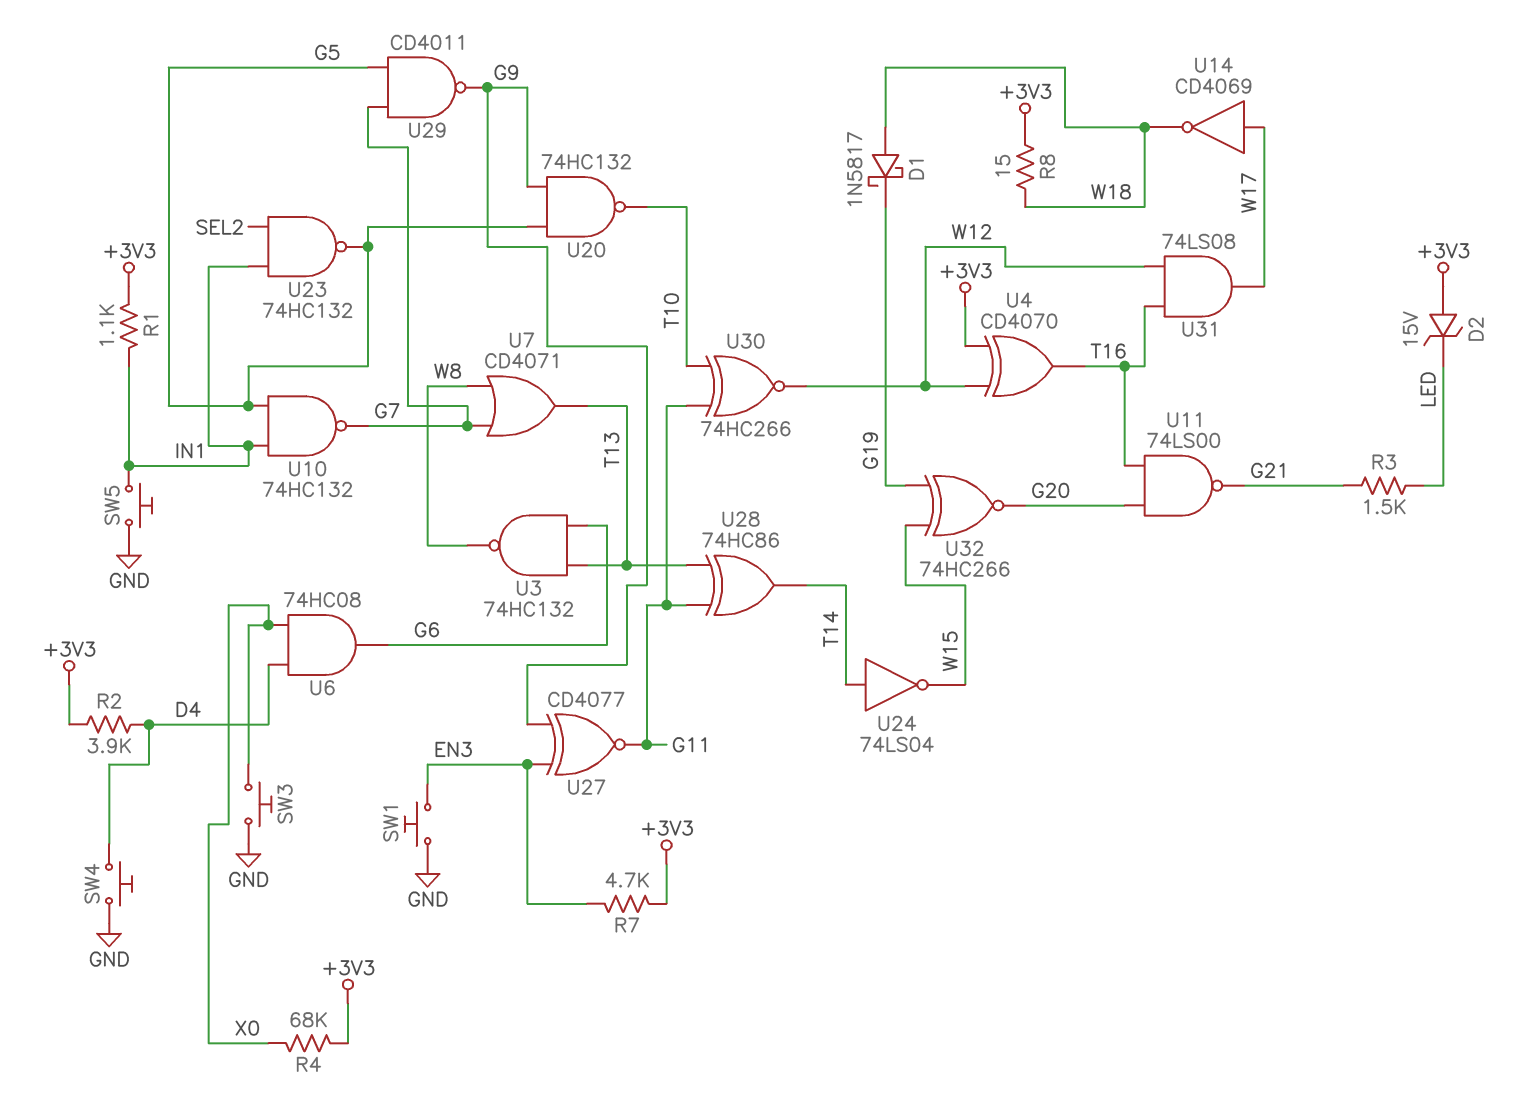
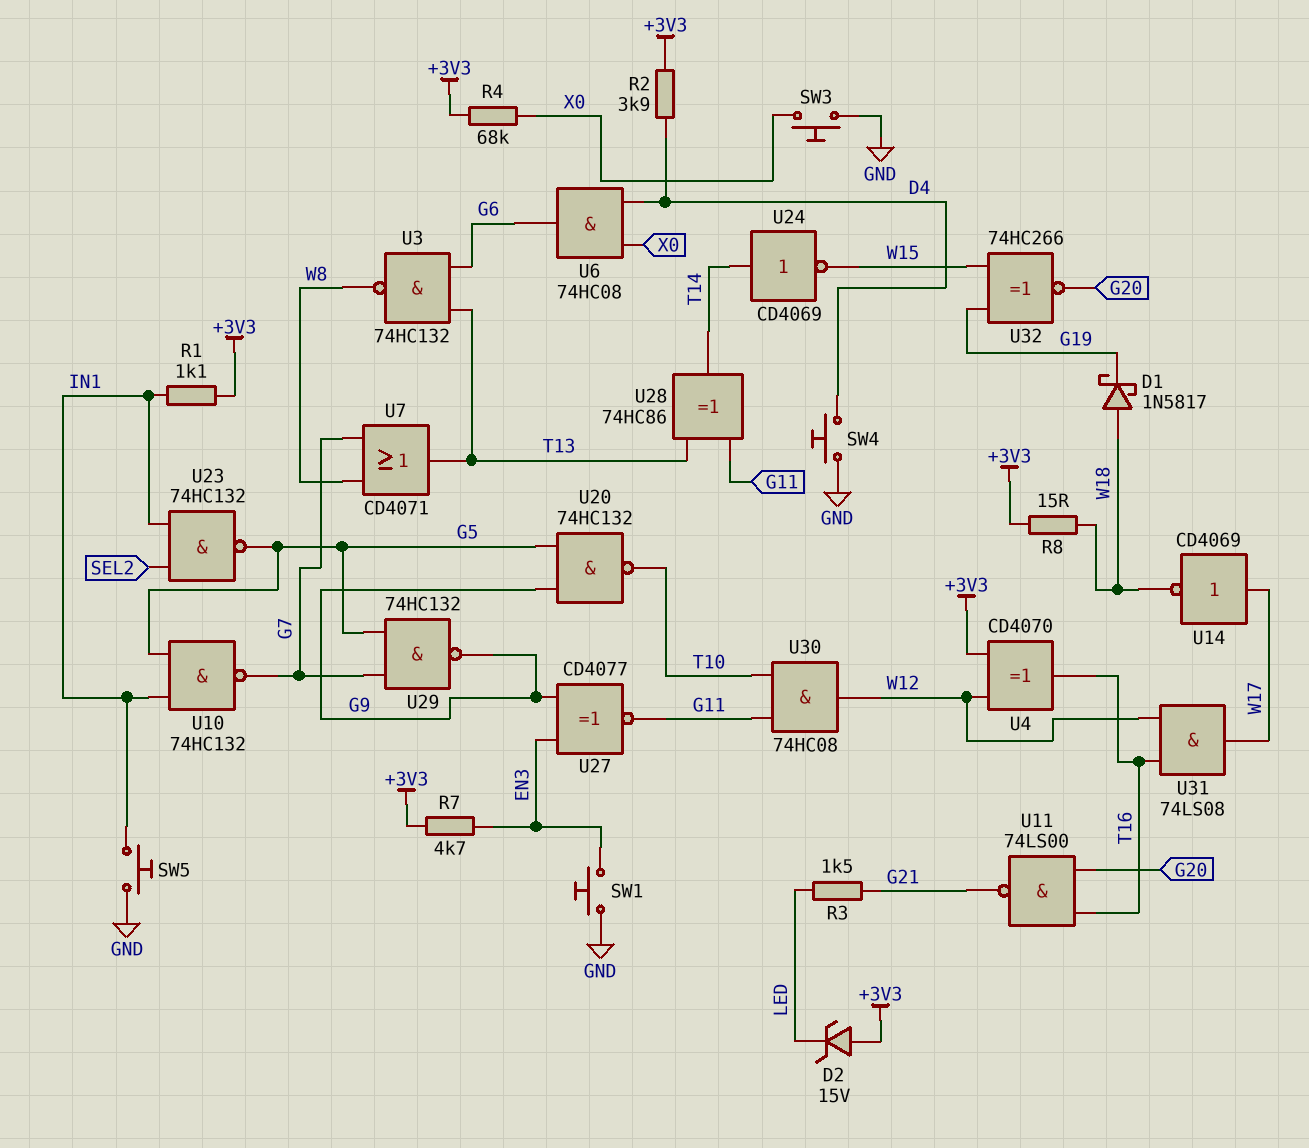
U24: NOT 74LS04 (in T14, out W15) -> NOT CD4069 (in T14, out W15)
U29: NAND CD4011 (in G5, in G7, out G9) -> NAND 74HC132 (in G5, in G7, out G9)
U30: XNOR 74HC266 (in G11, in T10, out W12) -> AND 74HC08 (in G11, in T10, out W12)

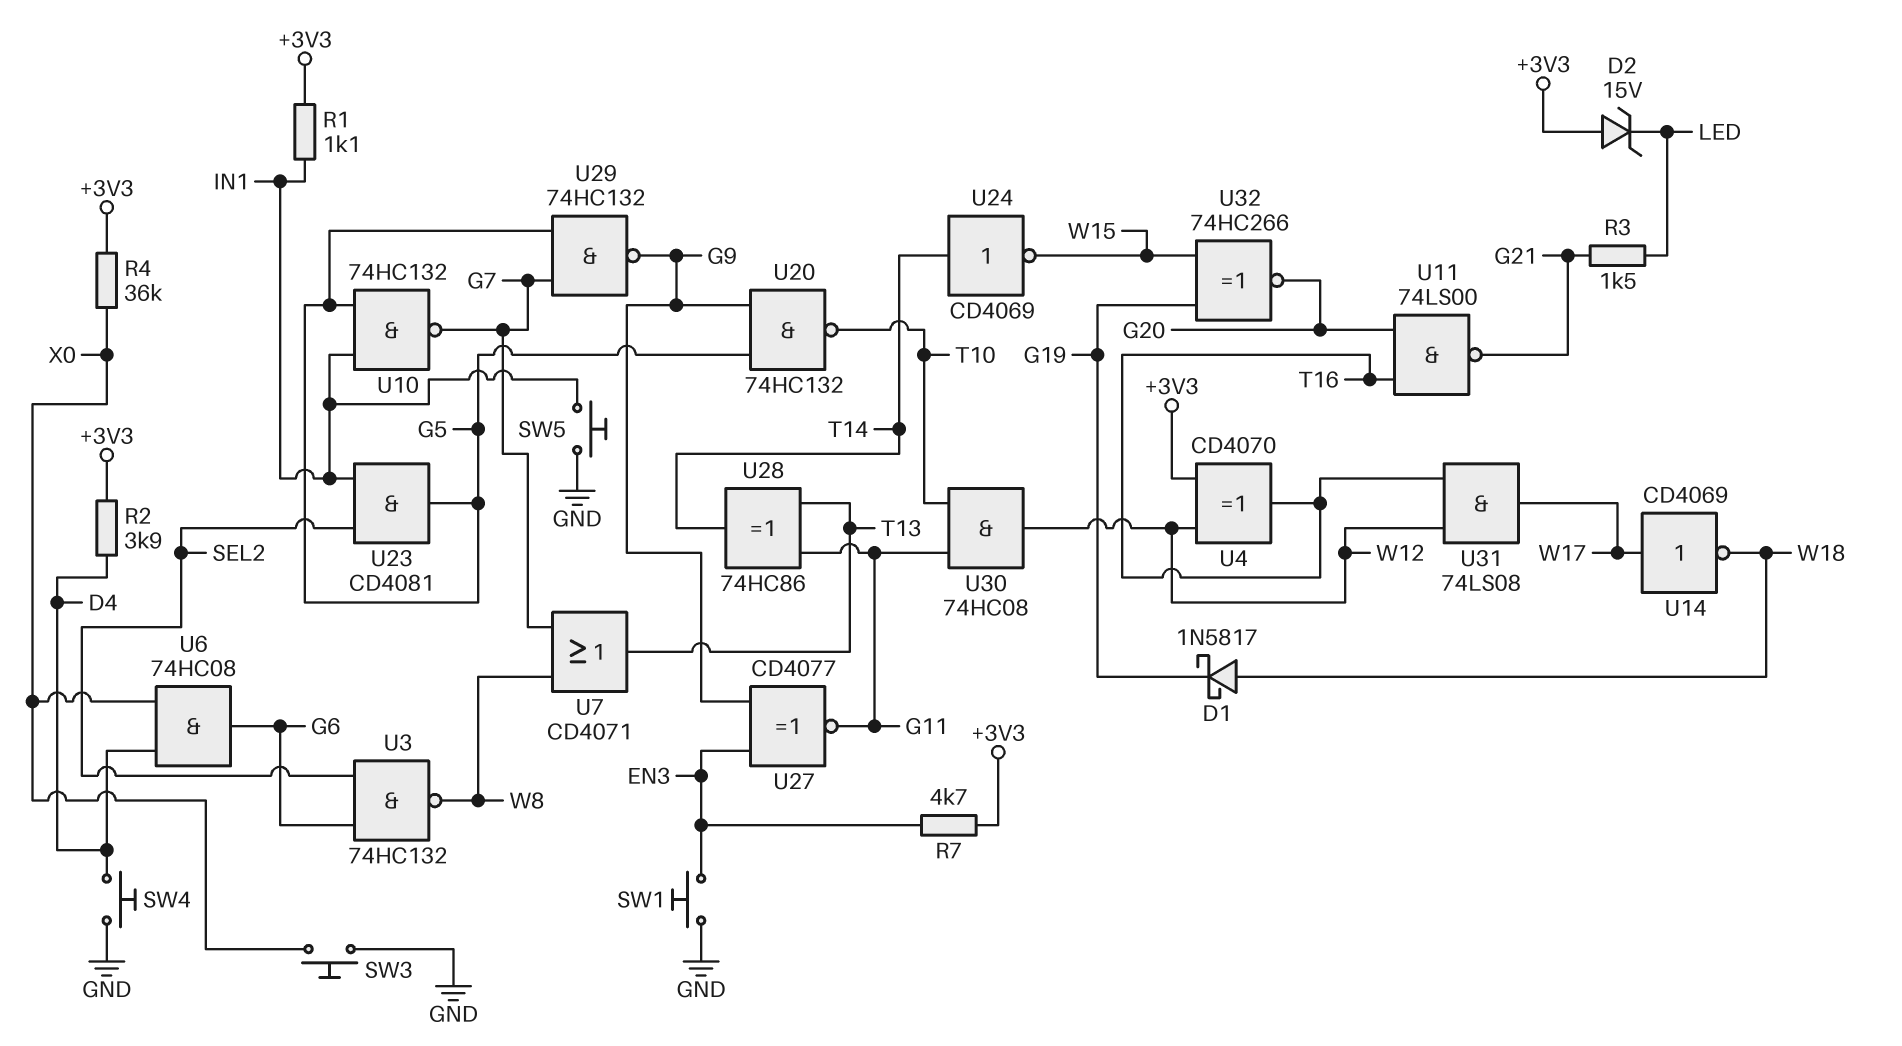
R4: 68k (+3V3, X0) -> 36k (+3V3, X0)
R8: 15 (+3V3, W18) -> none
U3: NAND 74HC132 (in G6, in T13, out W8) -> NAND 74HC132 (in G6, in SEL2, out W8)
U23: NAND 74HC132 (in IN1, in SEL2, out G5) -> AND CD4081 (in IN1, in SEL2, out G5)

